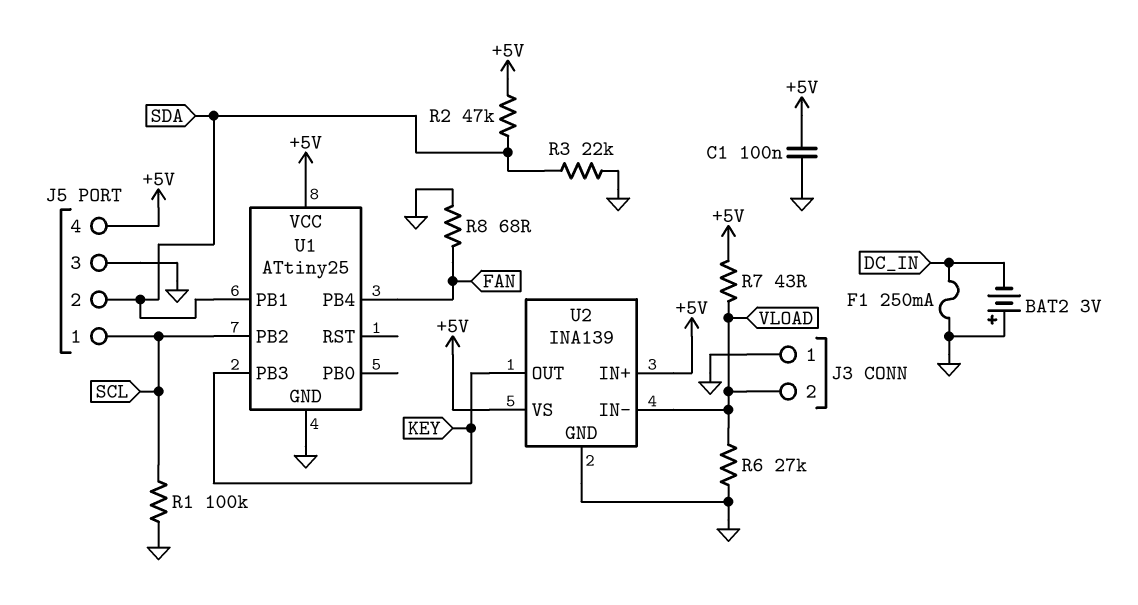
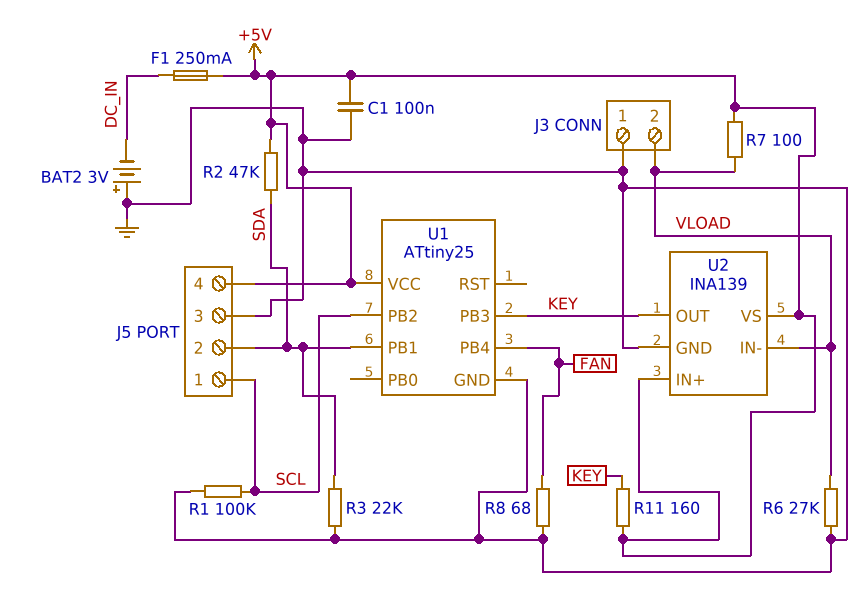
F1: 250mA (DC_IN, GND) -> 250mA (+5V, DC_IN)
R7: 43 (+5V, VLOAD) -> 100 (+5V, VLOAD)
R11: none -> 160 (+5V, KEY)

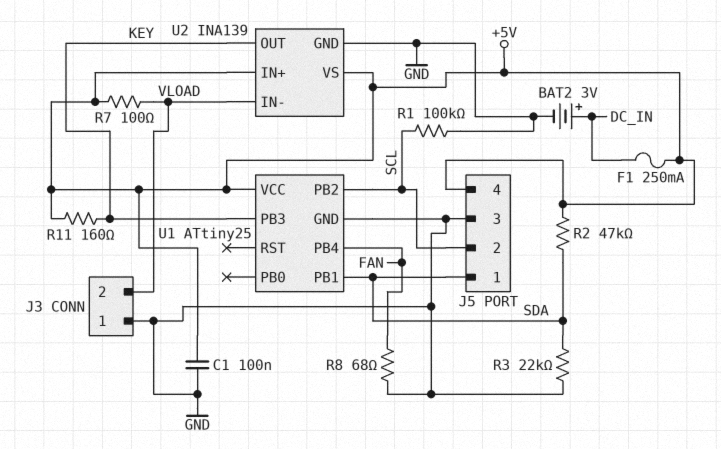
BAT2: 3V (plus GND, minus DC_IN) -> 3V (plus DC_IN, minus GND)
J5 pin 1: SCL -> SDA
J5 pin 2: SDA -> SCL
R6: 27k (GND, VLOAD) -> none

